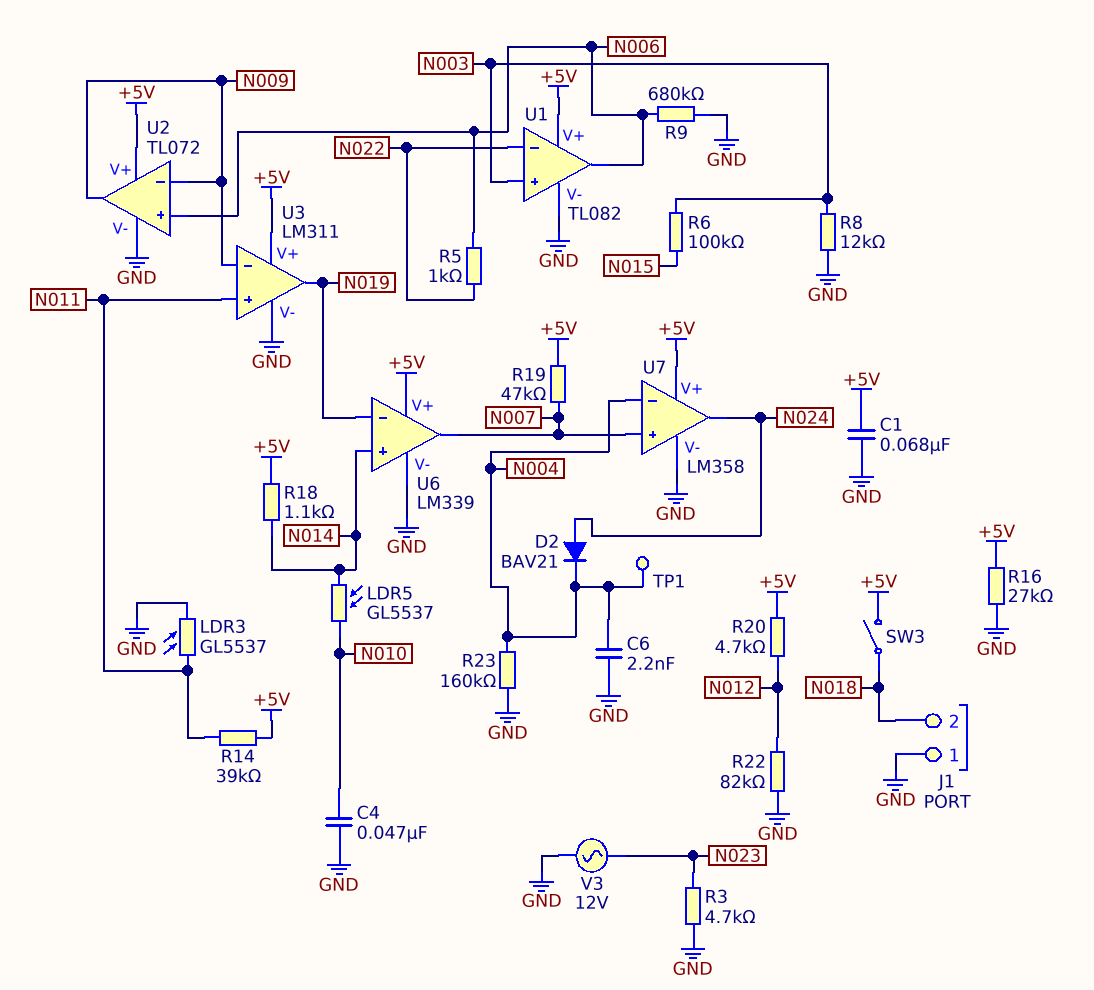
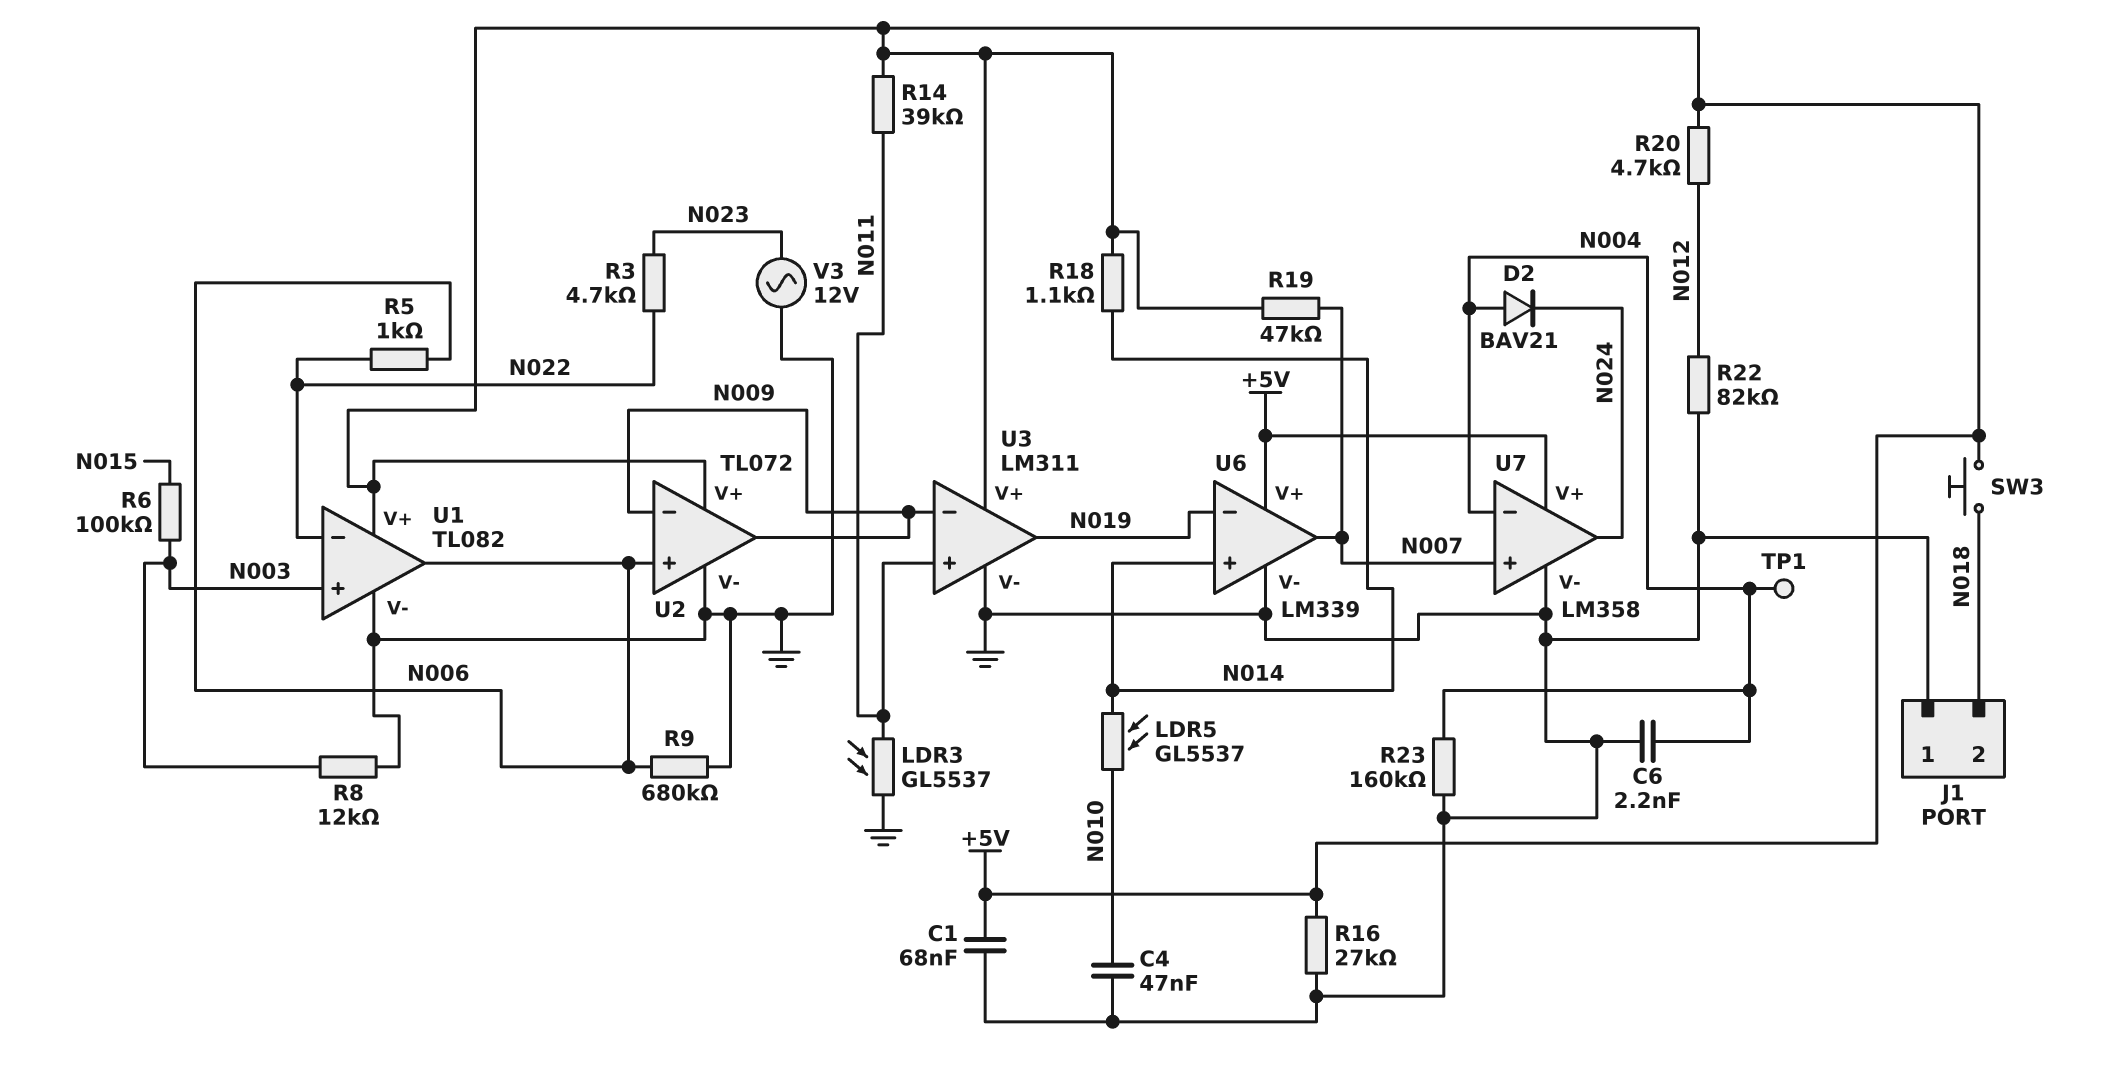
D2: diode BAV21 (A N024, K N004) -> diode BAV21 (A N004, K N024)
R3: 4.7k (GND, N023) -> 4.7k (N022, N023)
SW3: switch (+5V, N018) -> button (+5V, N018)

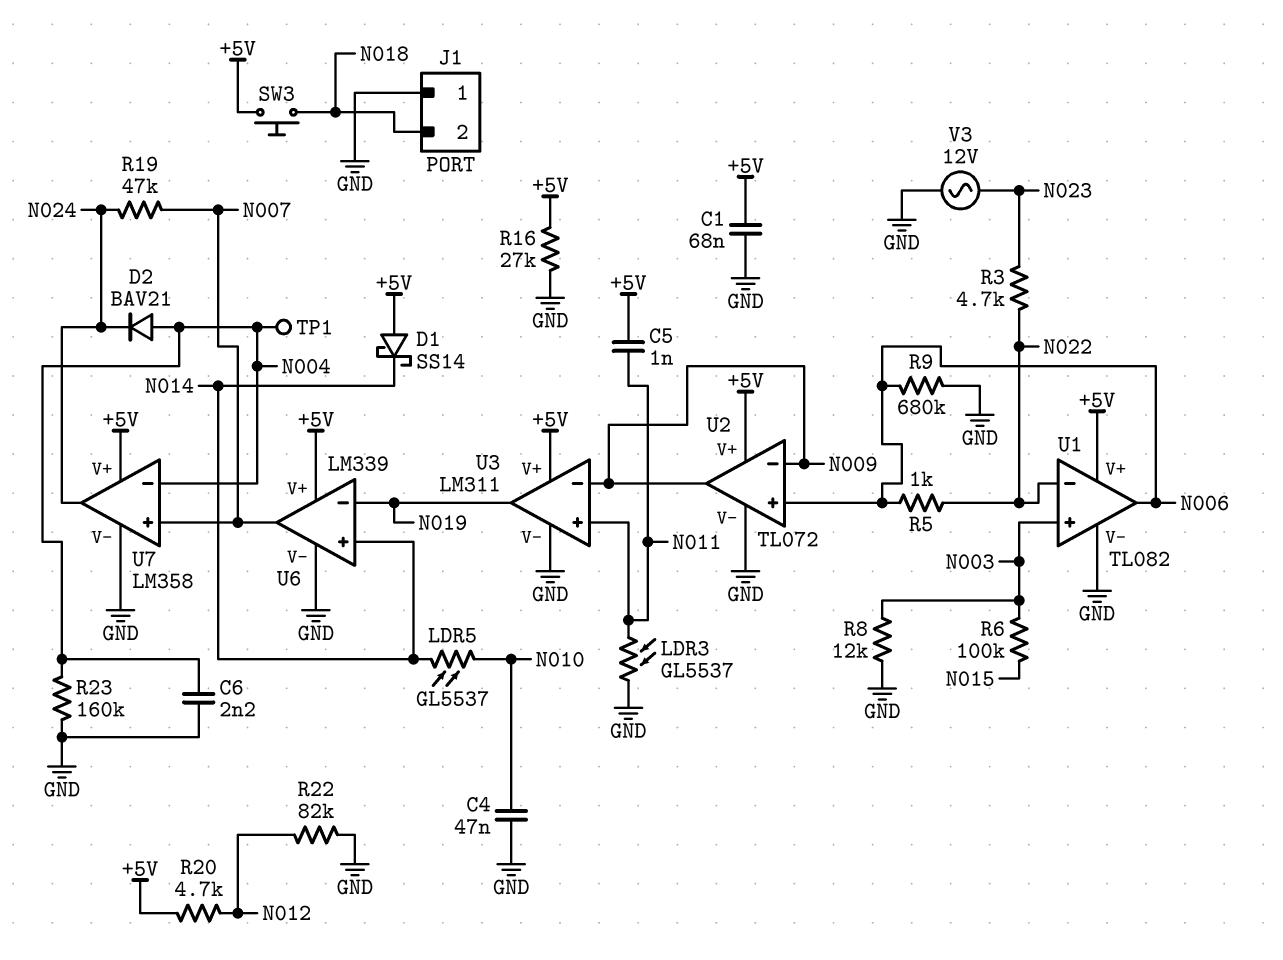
C5: none -> 1nF (+5V, N011)
D1: none -> schottky SS14 (A +5V, K N014)
R14: 39k (+5V, N011) -> none
R18: 1.1k (+5V, N014) -> none
R19: 47k (+5V, N007) -> 47k (N007, N024)

